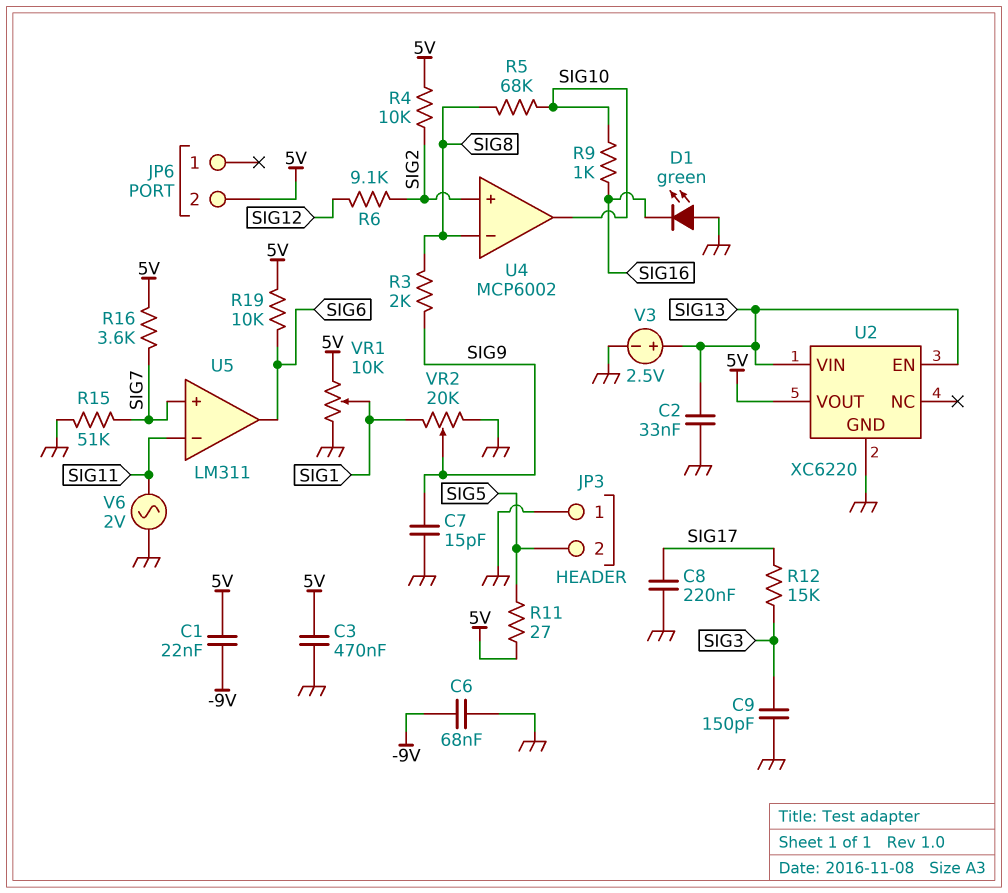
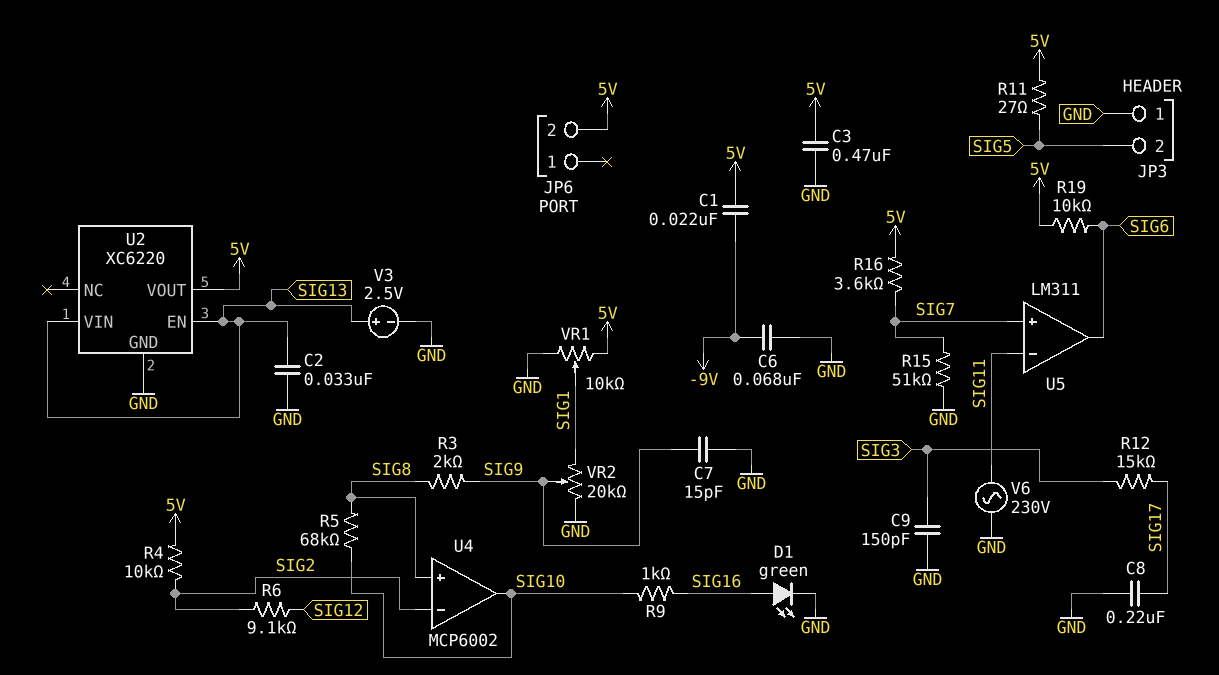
D1: LED green (A GND, K SIG16) -> LED green (A SIG16, K GND)
U4 pin in+: SIG2 -> SIG8
U4 pin in-: SIG8 -> SIG2
V6: AC 2V (GND, SIG11) -> AC 230V (GND, SIG11)

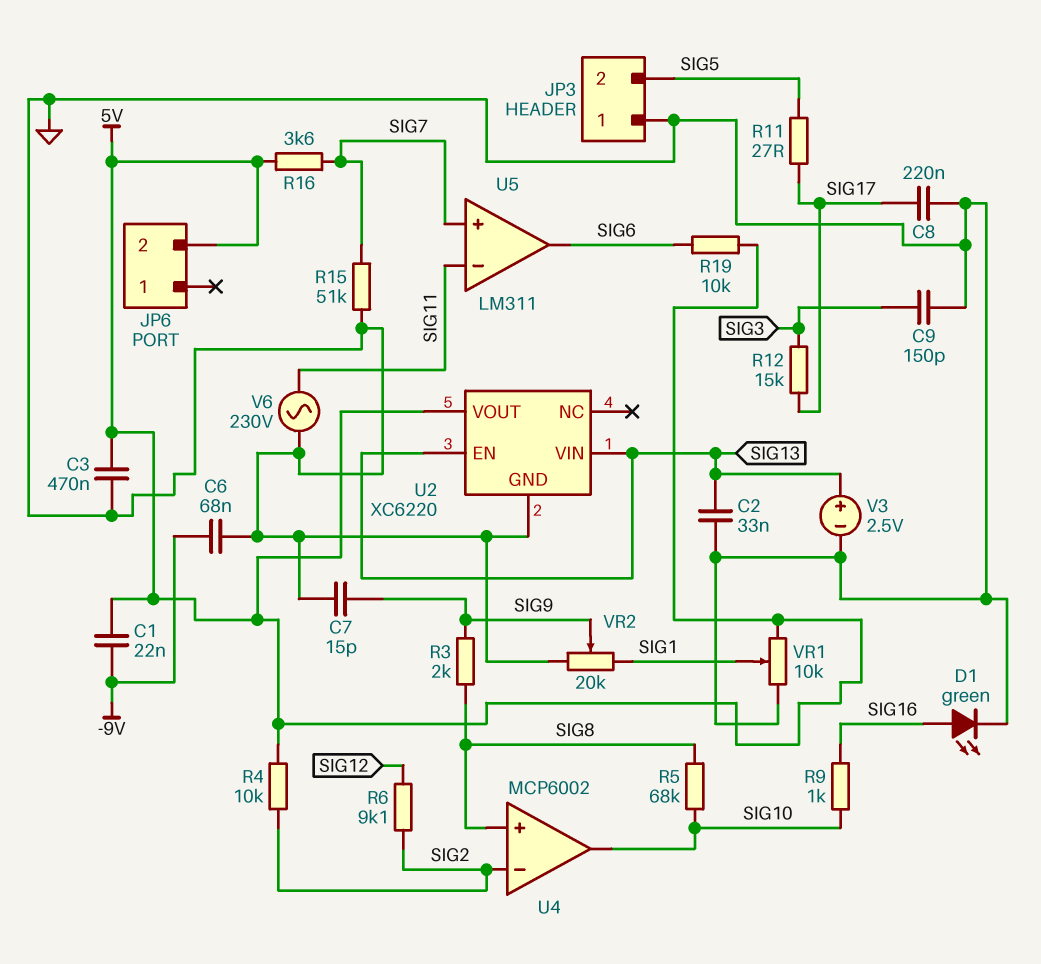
R11: 27 (5V, SIG5) -> 27 (SIG5, SIG17)

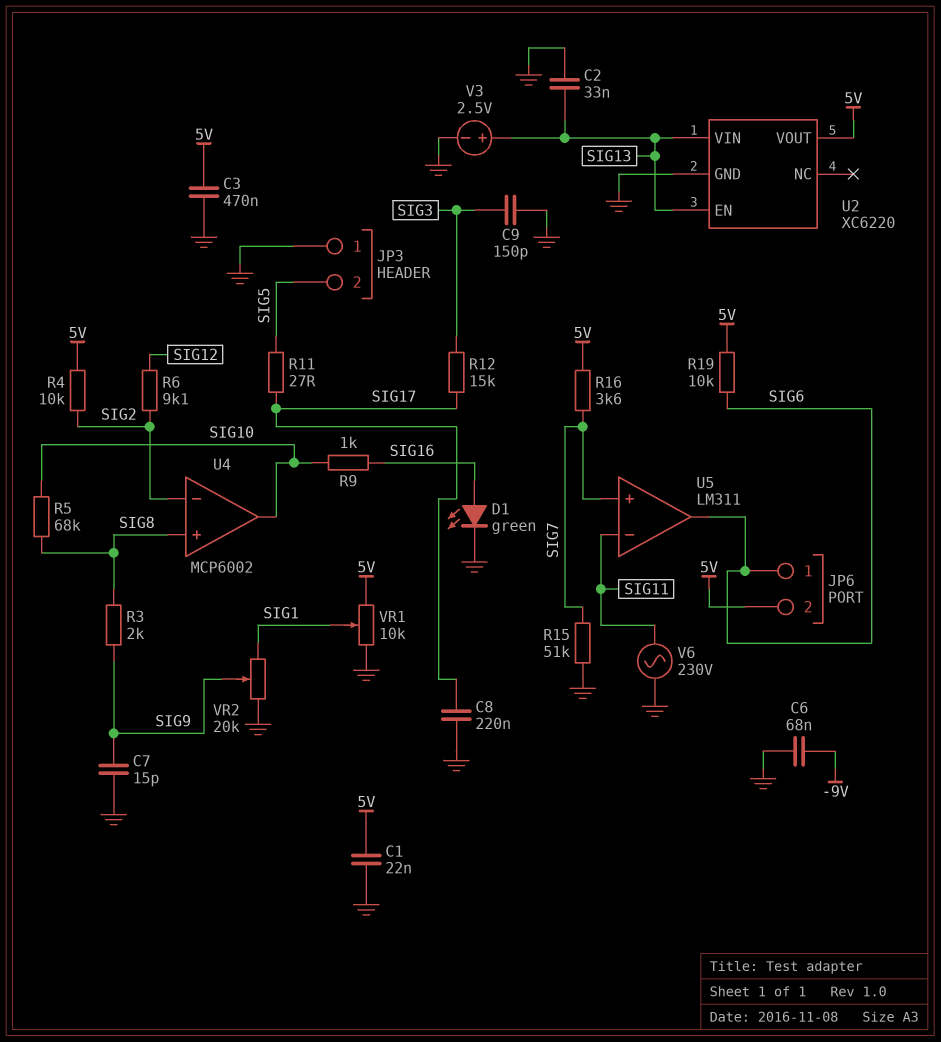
C1: 22nF (-9V, 5V) -> 22nF (5V, GND)
JP6 pin 1: none -> SIG6

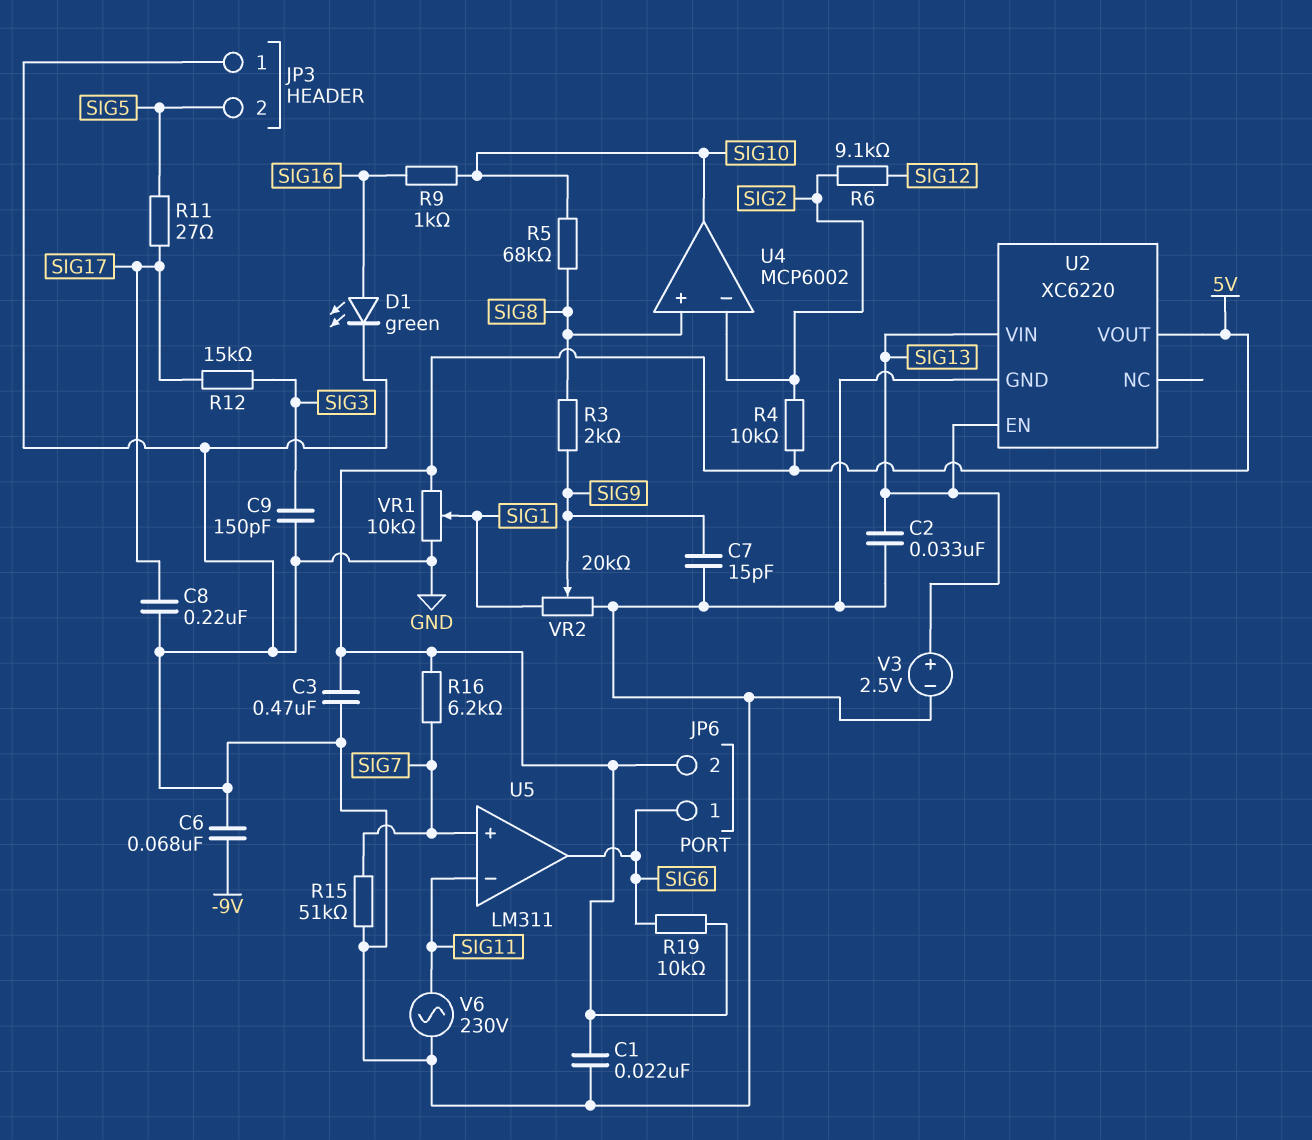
R16: 3.6k (5V, SIG7) -> 6.2k (5V, SIG7)

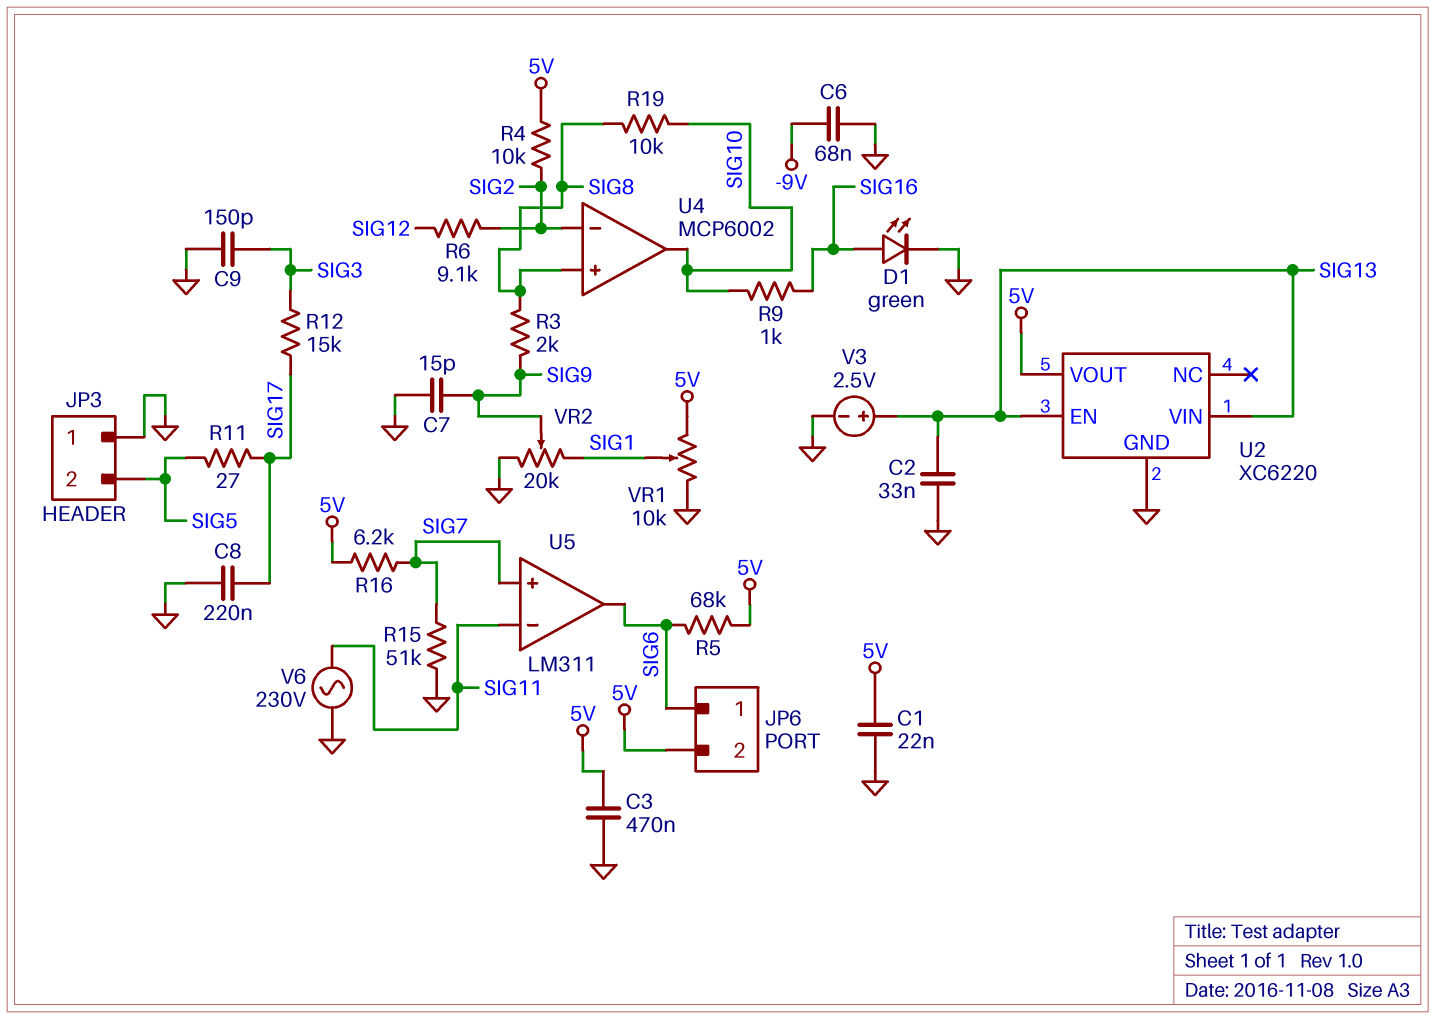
R5: 68k (SIG8, SIG10) -> 68k (5V, SIG6)
R19: 10k (5V, SIG6) -> 10k (SIG8, SIG10)

